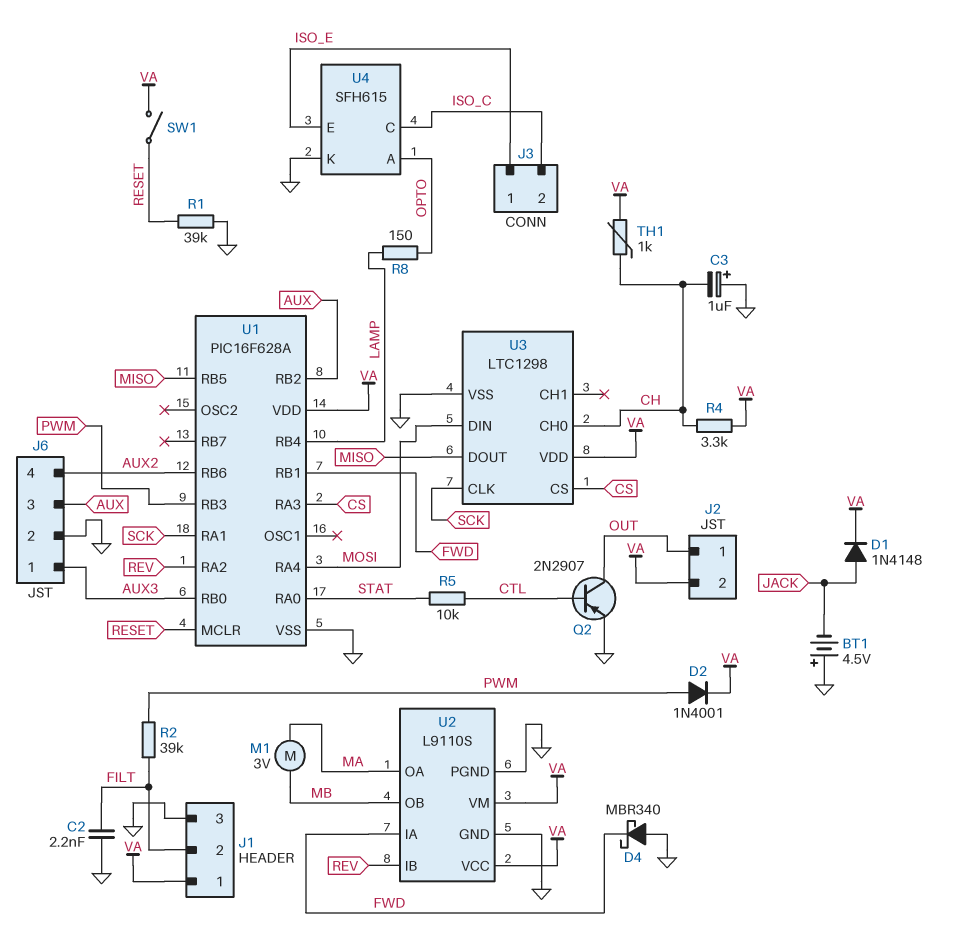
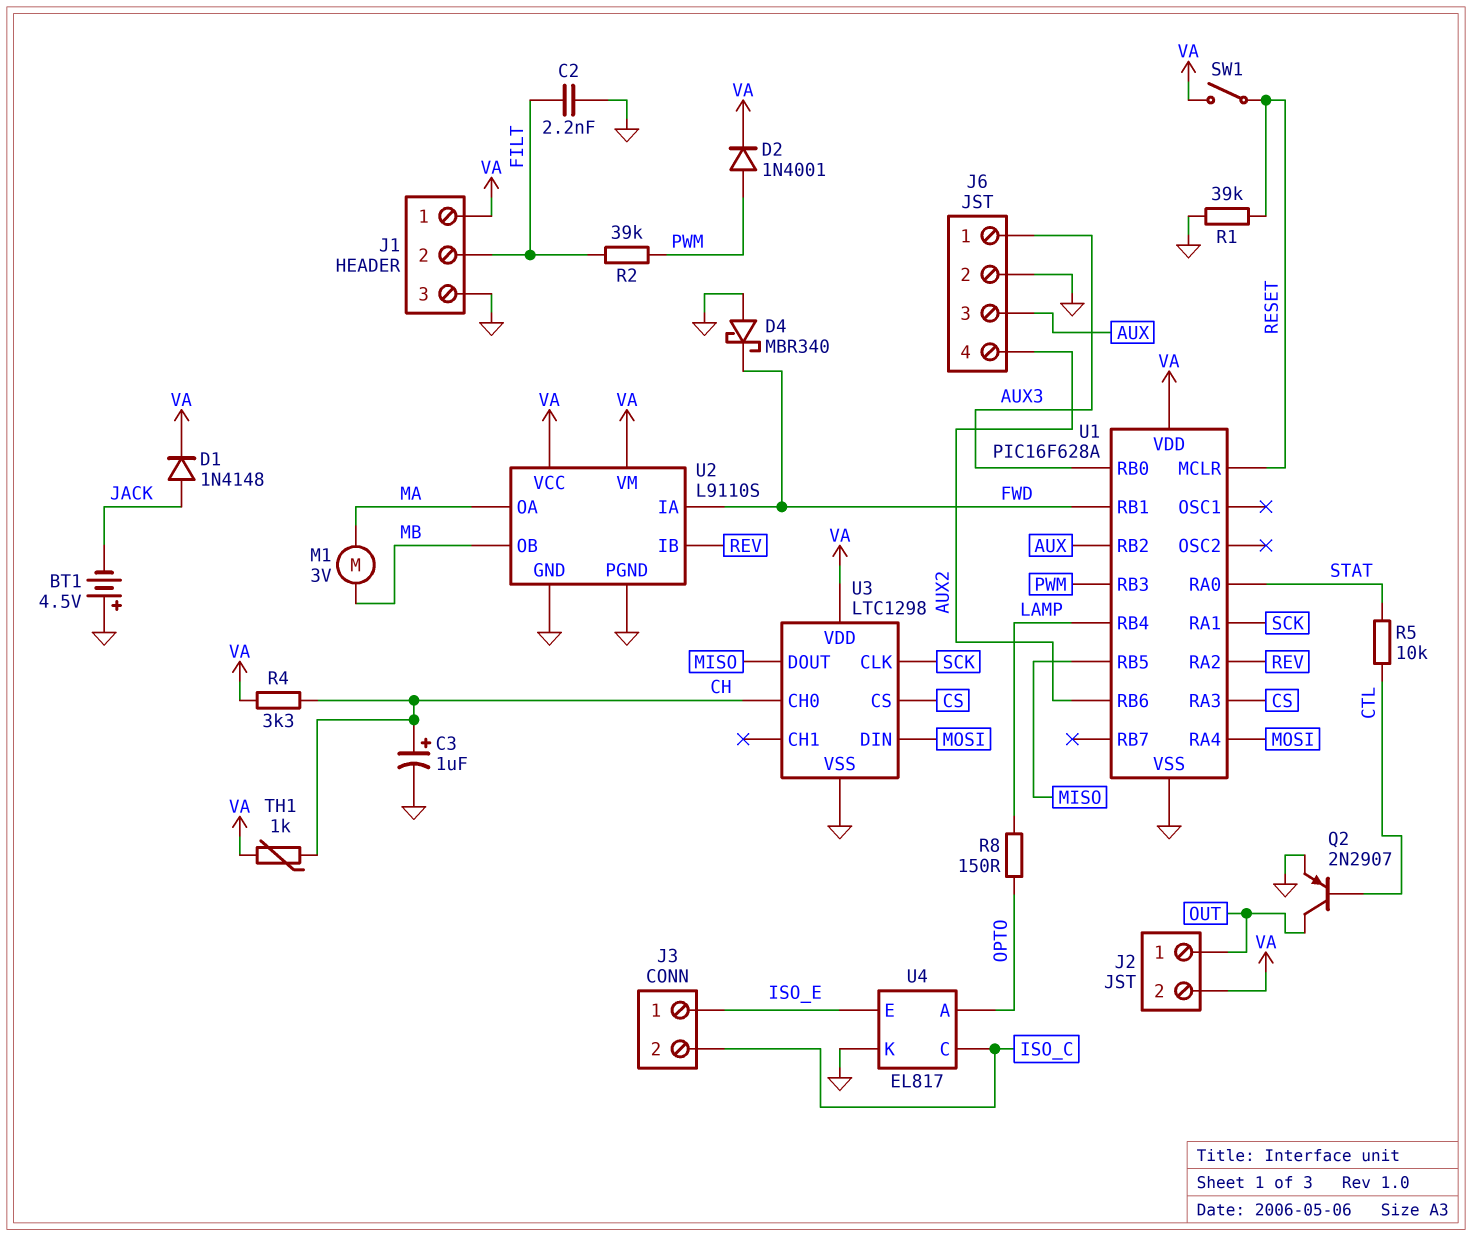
C3: 1uF (plus GND, minus CH) -> 1uF (plus CH, minus GND)
U4: SFH615 -> EL817

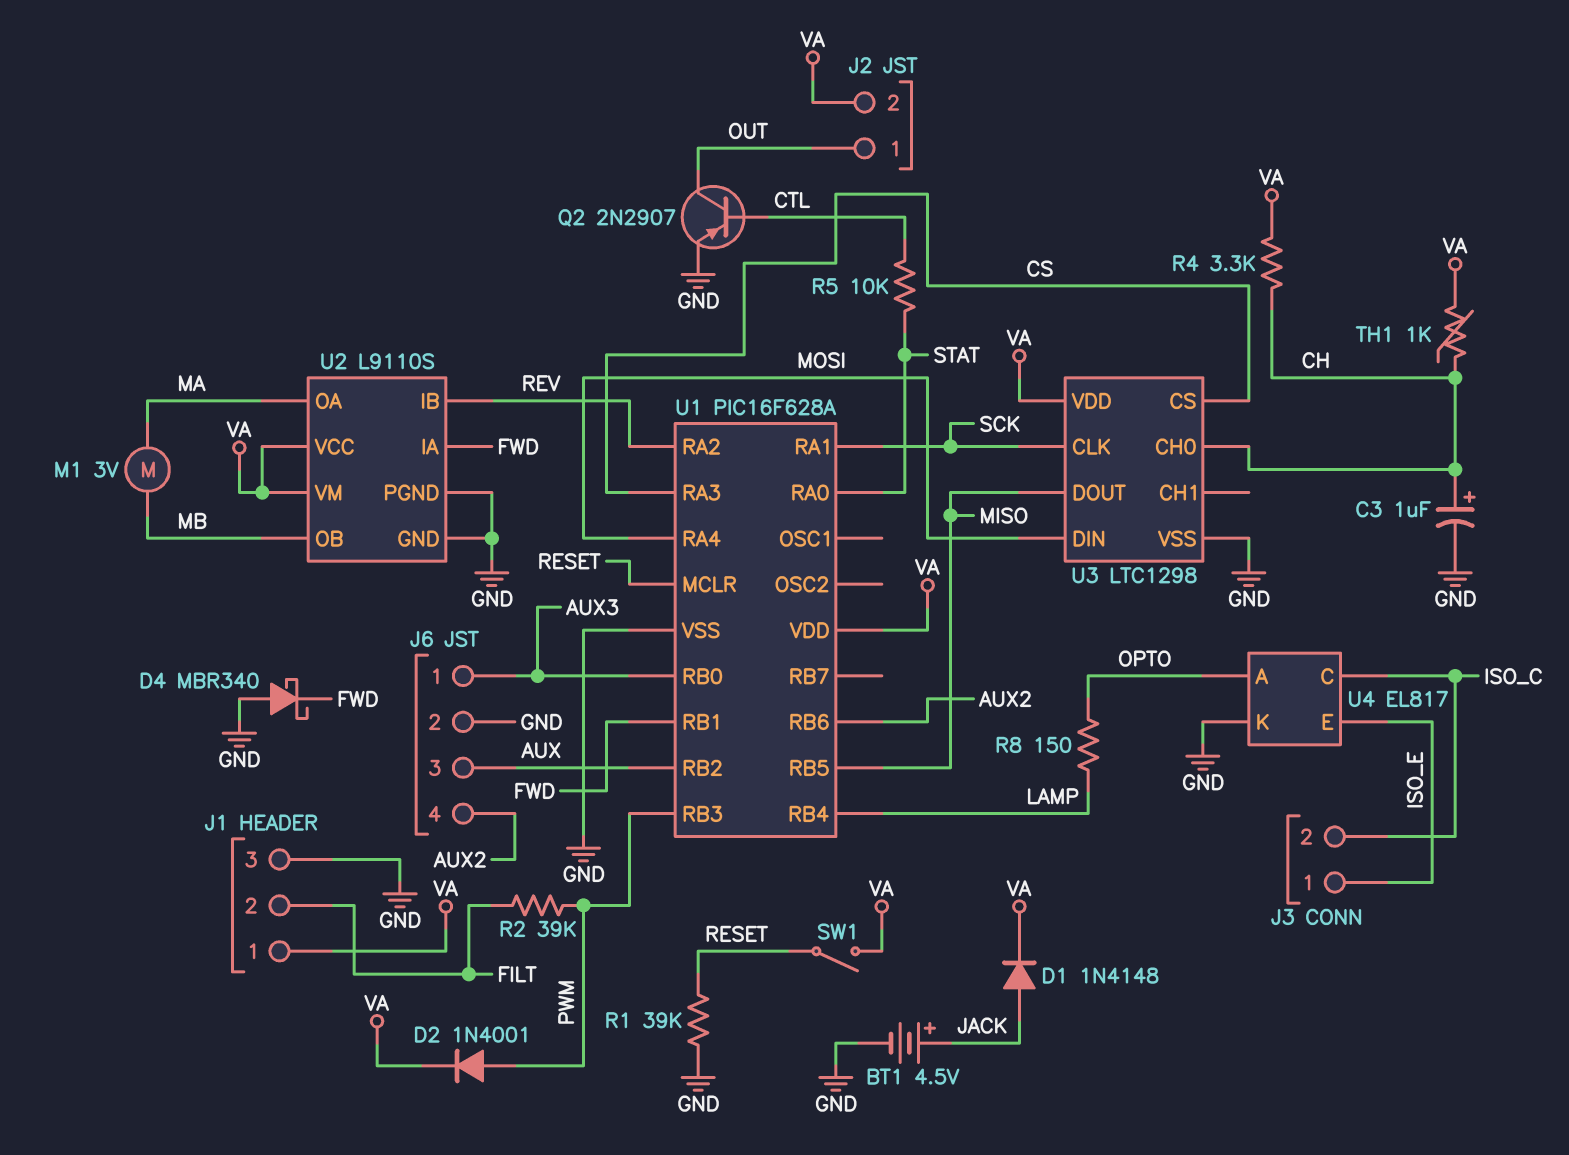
BT1: 4.5V (plus GND, minus JACK) -> 4.5V (plus JACK, minus GND)
C2: 2.2nF (FILT, GND) -> none

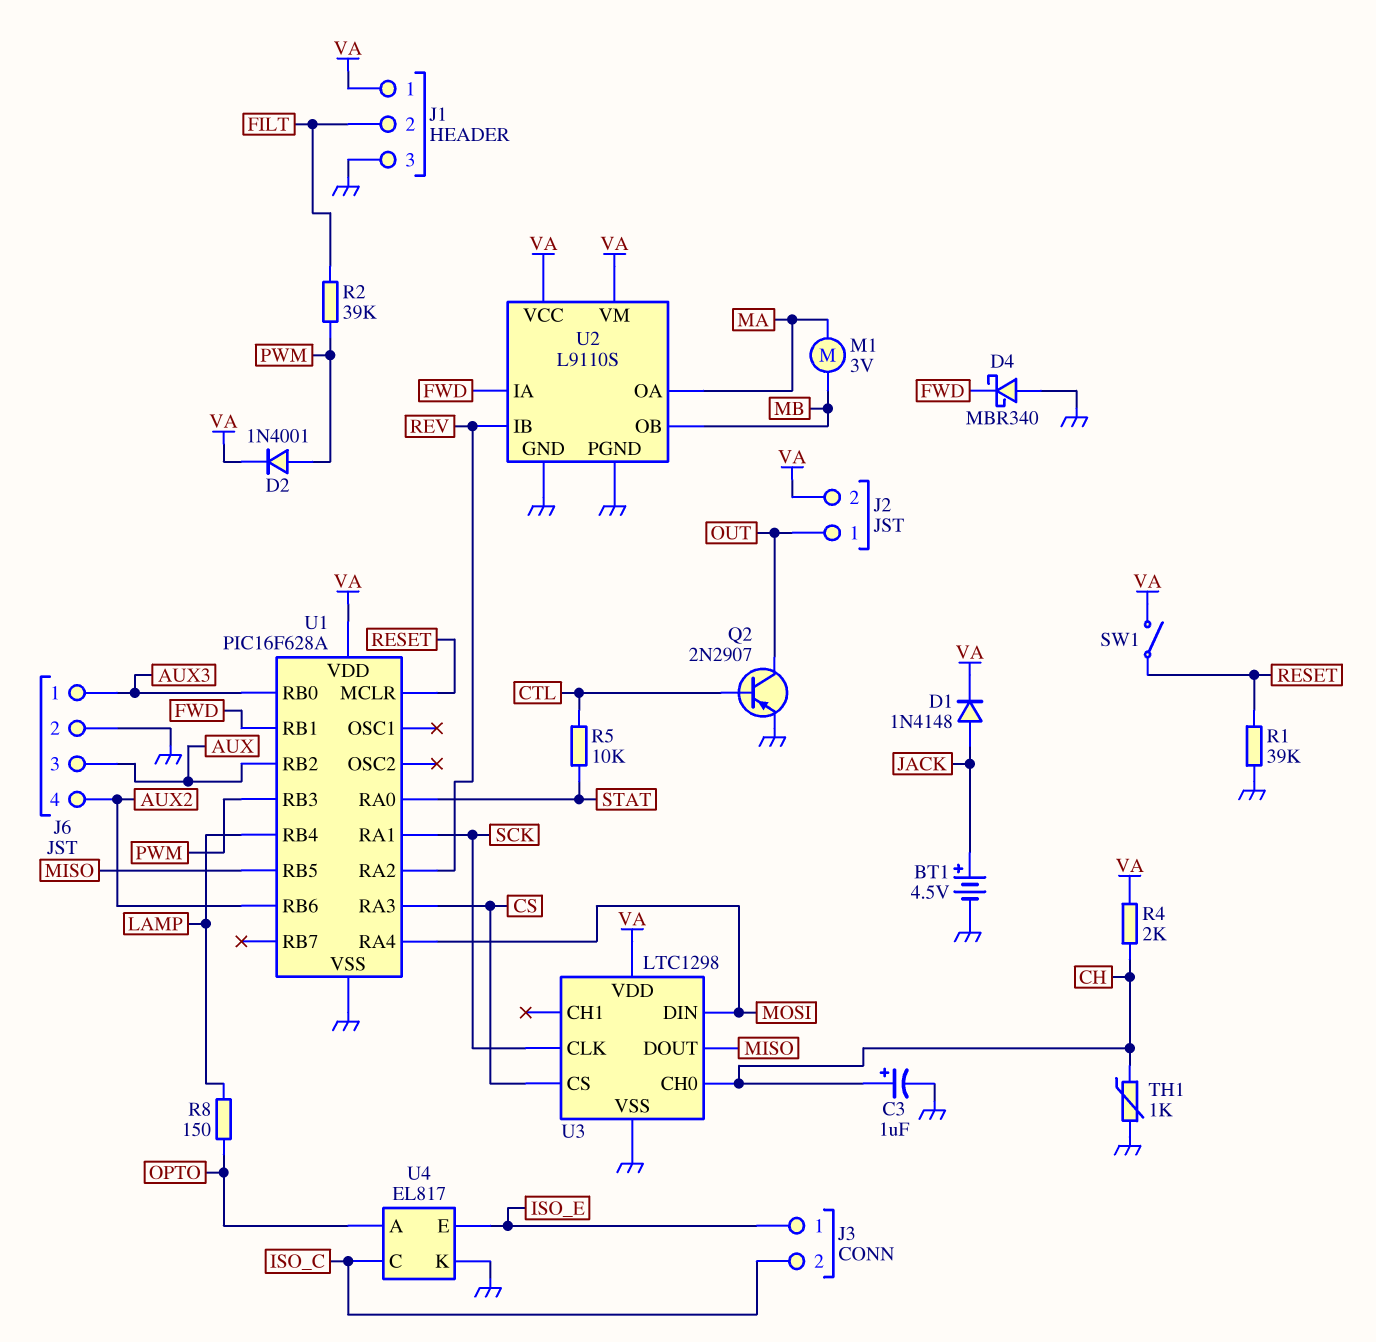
R4: 3.3k (CH, VA) -> 2k (CH, VA)
TH1: 1k (CH, VA) -> 1k (CH, GND)

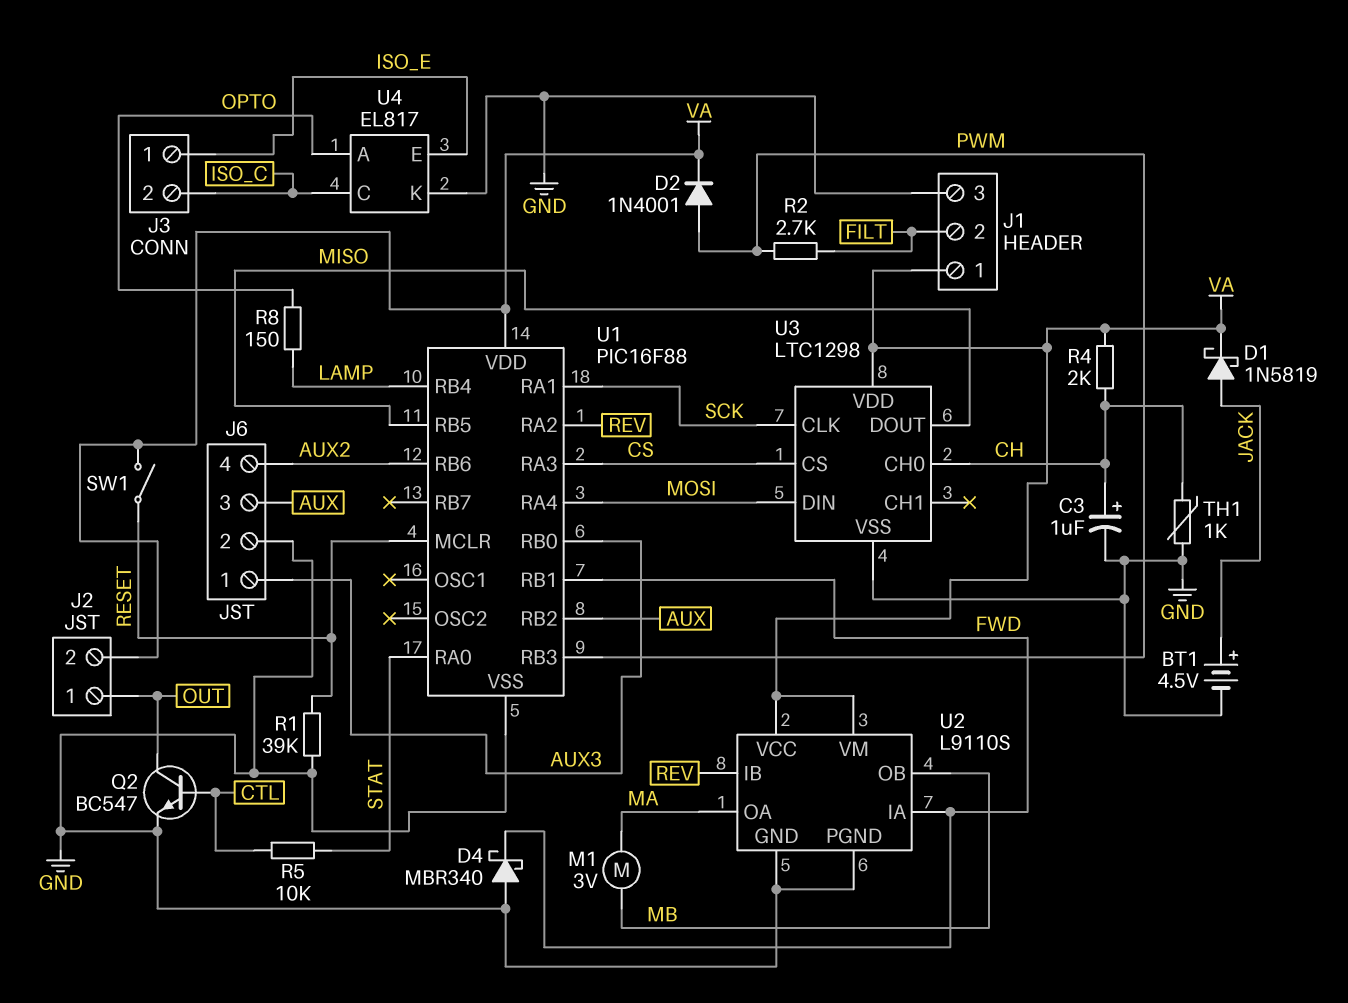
D1: diode 1N4148 (A JACK, K VA) -> schottky 1N5819 (A JACK, K VA)
Q2: PNP 2N2907 (B CTL, C OUT, E GND) -> NPN BC547 (B CTL, C OUT, E GND)
R2: 39k (FILT, PWM) -> 2.7k (FILT, PWM)
U1: PIC16F628A -> PIC16F88

